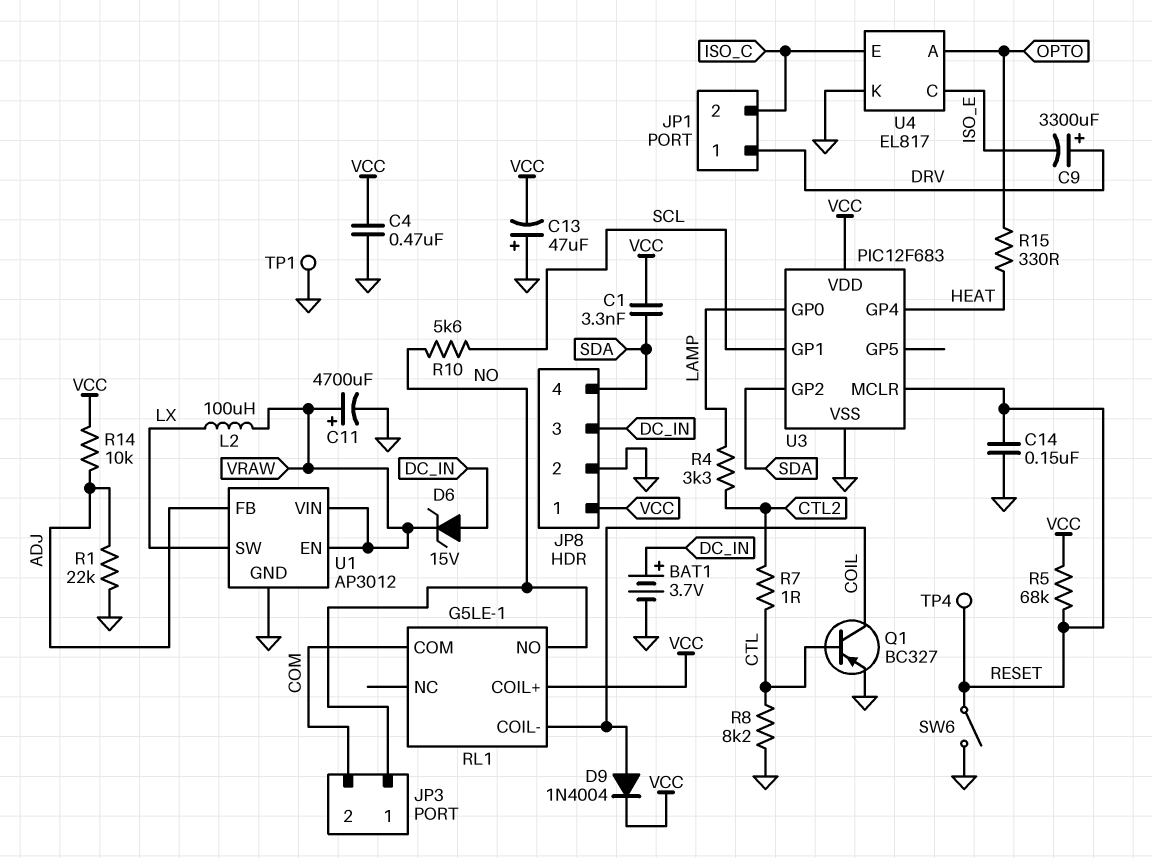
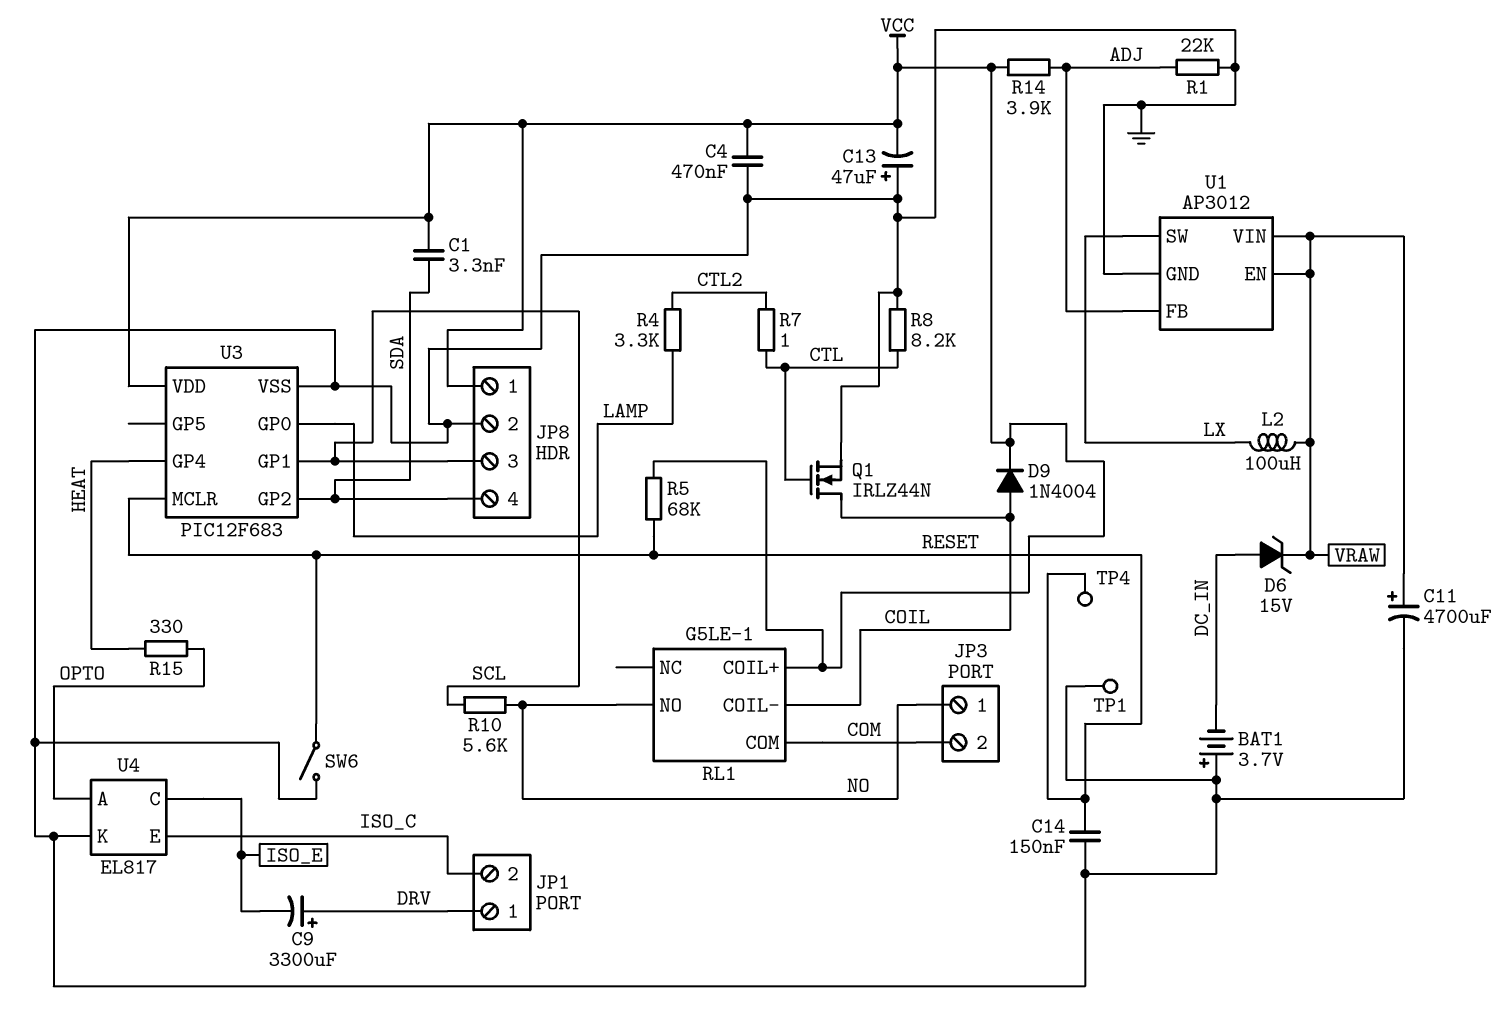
BAT1: 3.7V (plus DC_IN, minus GND) -> 3.7V (plus GND, minus DC_IN)
JP8 pin 3: DC_IN -> SCL
Q1: PNP BC327 (B CTL, C COIL, E GND) -> NMOS IRLZ44N (G CTL, D COIL, S GND)
R14: 10k (ADJ, VCC) -> 3.9k (ADJ, VCC)

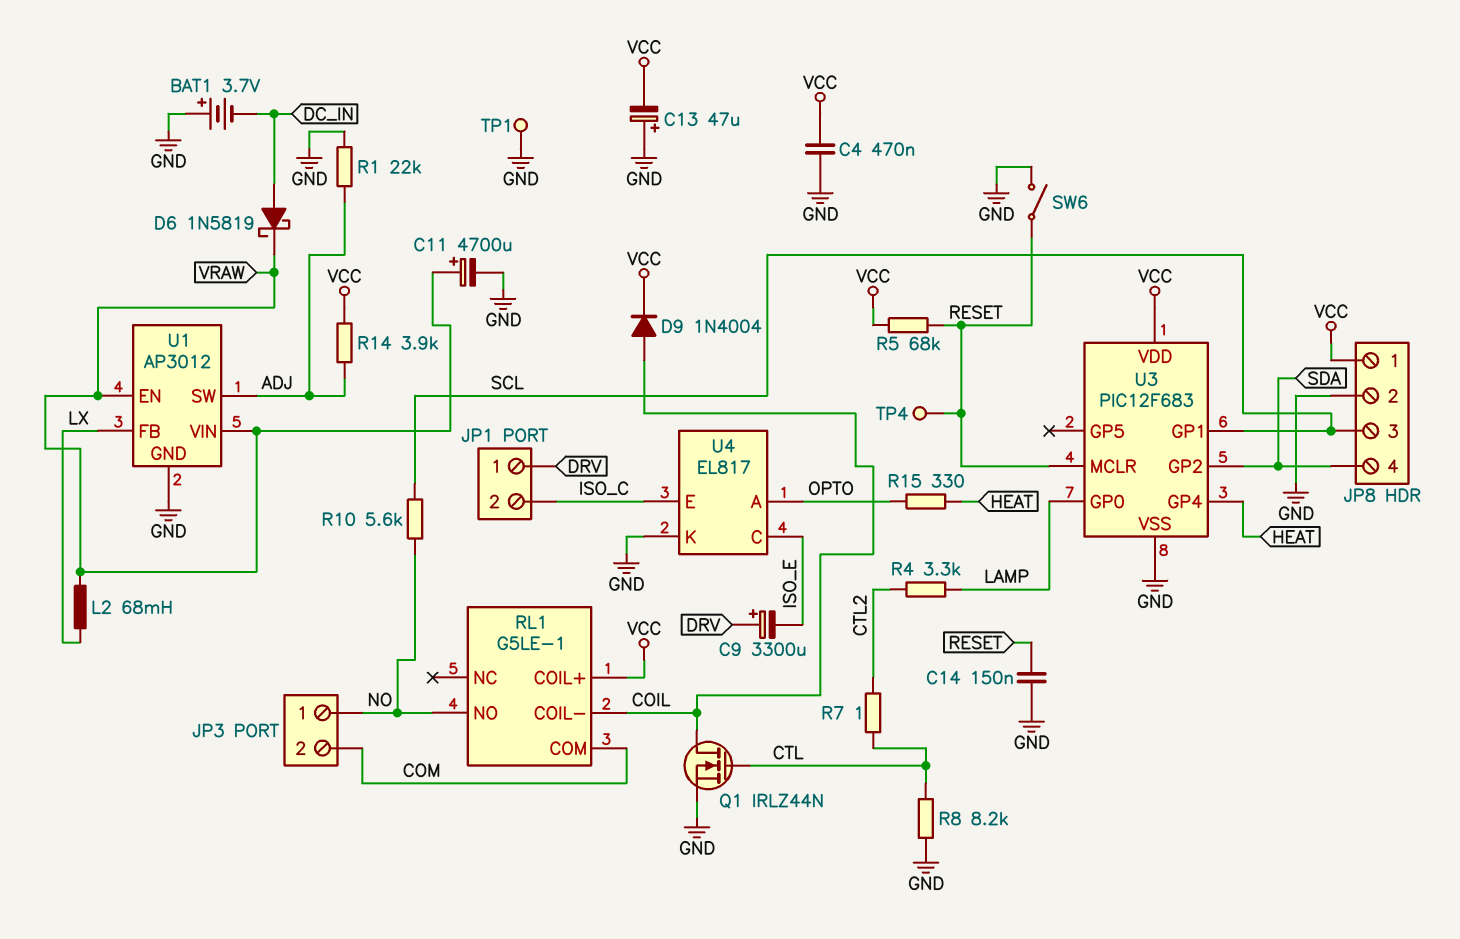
C1: 3.3nF (SDA, VCC) -> none
D6: zener 15V (A DC_IN, K VRAW) -> schottky 1N5819 (A DC_IN, K VRAW)
L2: 100uH (LX, VRAW) -> 68mH (LX, VRAW)
U1 pin FB: ADJ -> LX
U1 pin SW: LX -> ADJ

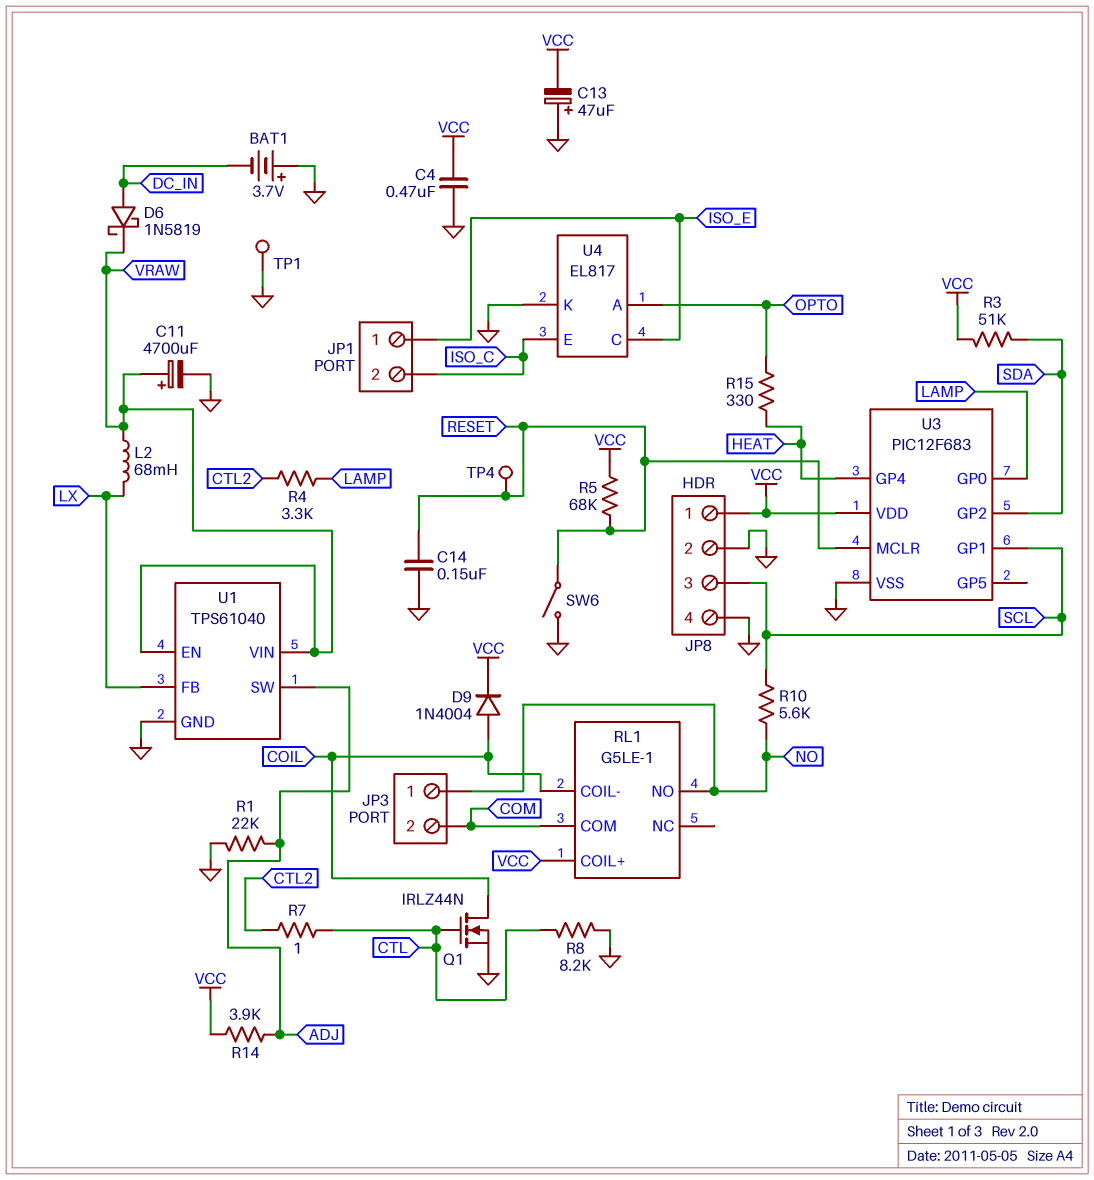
C9: 3300uF (plus DRV, minus ISO_E) -> none
JP1 pin 1: DRV -> ISO_E
JP8 pin 4: SDA -> GND
R3: none -> 51k (SDA, VCC)
U1: AP3012 -> TPS61040

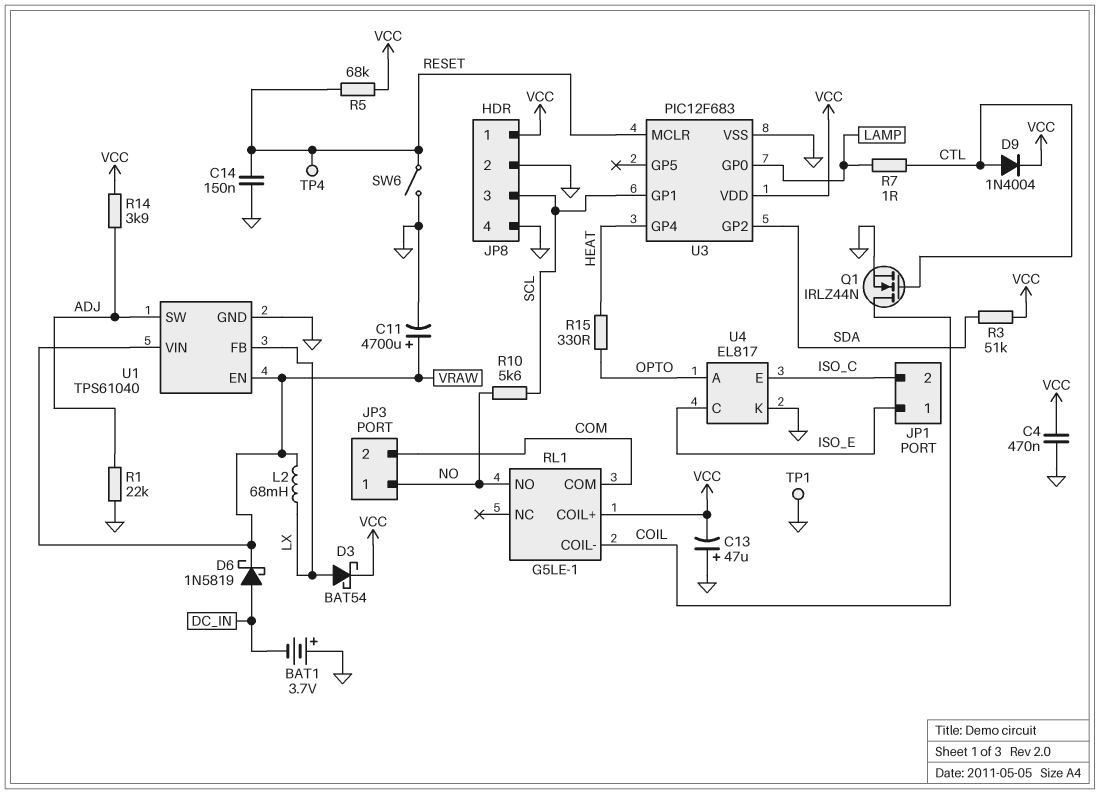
D3: none -> schottky BAT54 (A LX, K VCC)
D9: diode 1N4004 (A COIL, K VCC) -> diode 1N4004 (A CTL, K VCC)
R4: 3.3k (CTL2, LAMP) -> none
R7: 1 (CTL, CTL2) -> 1 (CTL, LAMP)
R8: 8.2k (CTL, GND) -> none

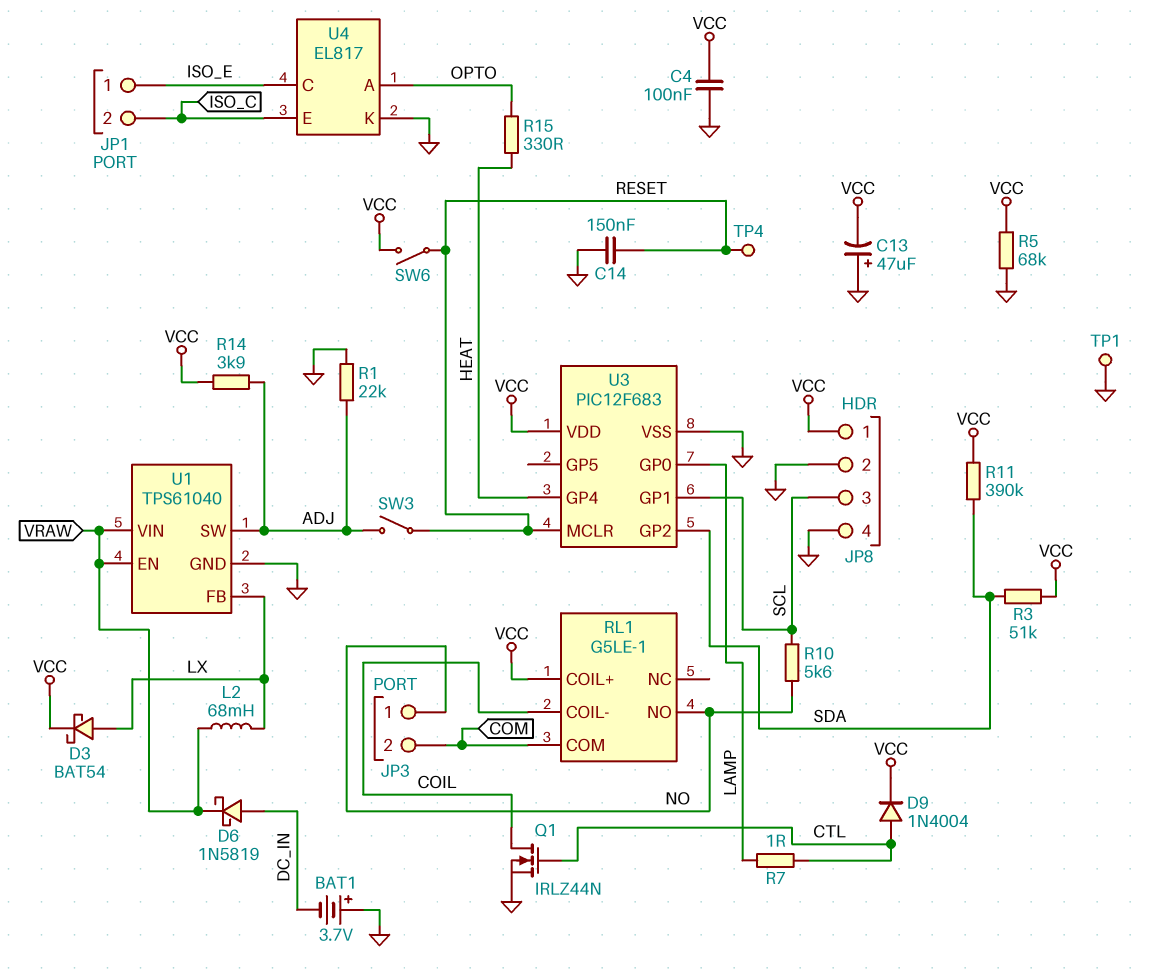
C4: 470nF (GND, VCC) -> 100nF (GND, VCC)
C11: 4700uF (plus VRAW, minus GND) -> none
R5: 68k (RESET, VCC) -> 68k (GND, VCC)
R11: none -> 390k (SDA, VCC)
SW3: none -> switch (ADJ, RESET)
SW6: switch (GND, RESET) -> switch (RESET, VCC)

